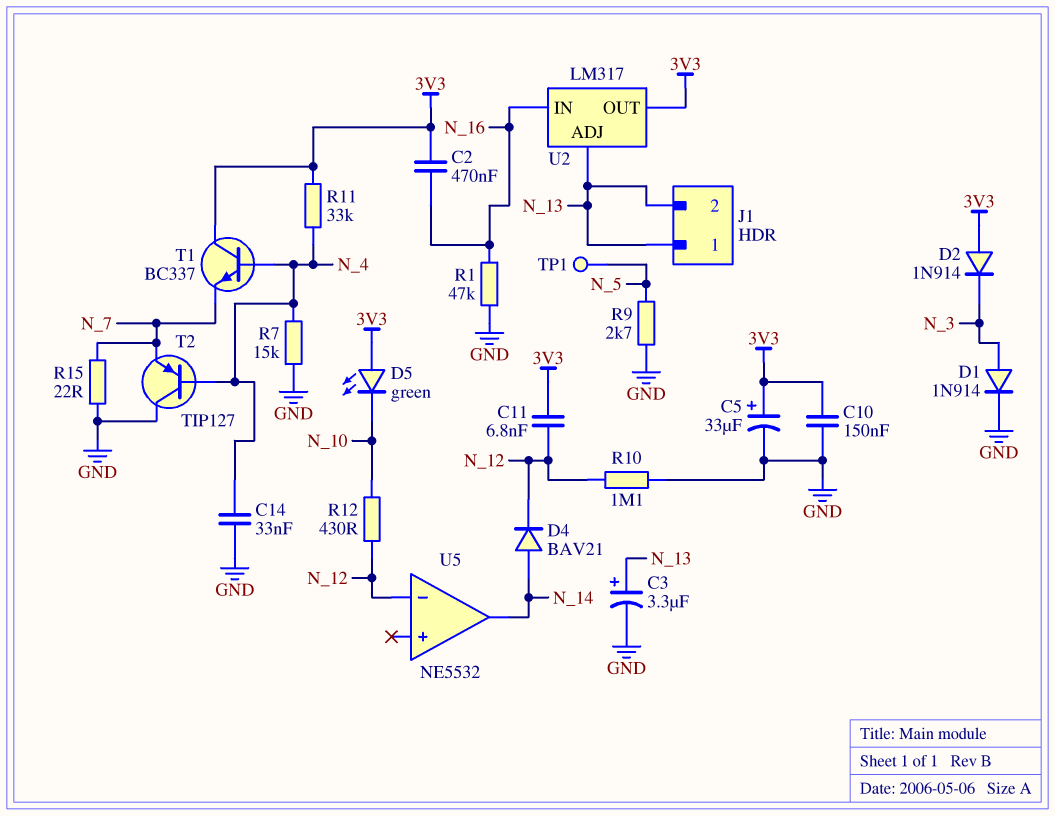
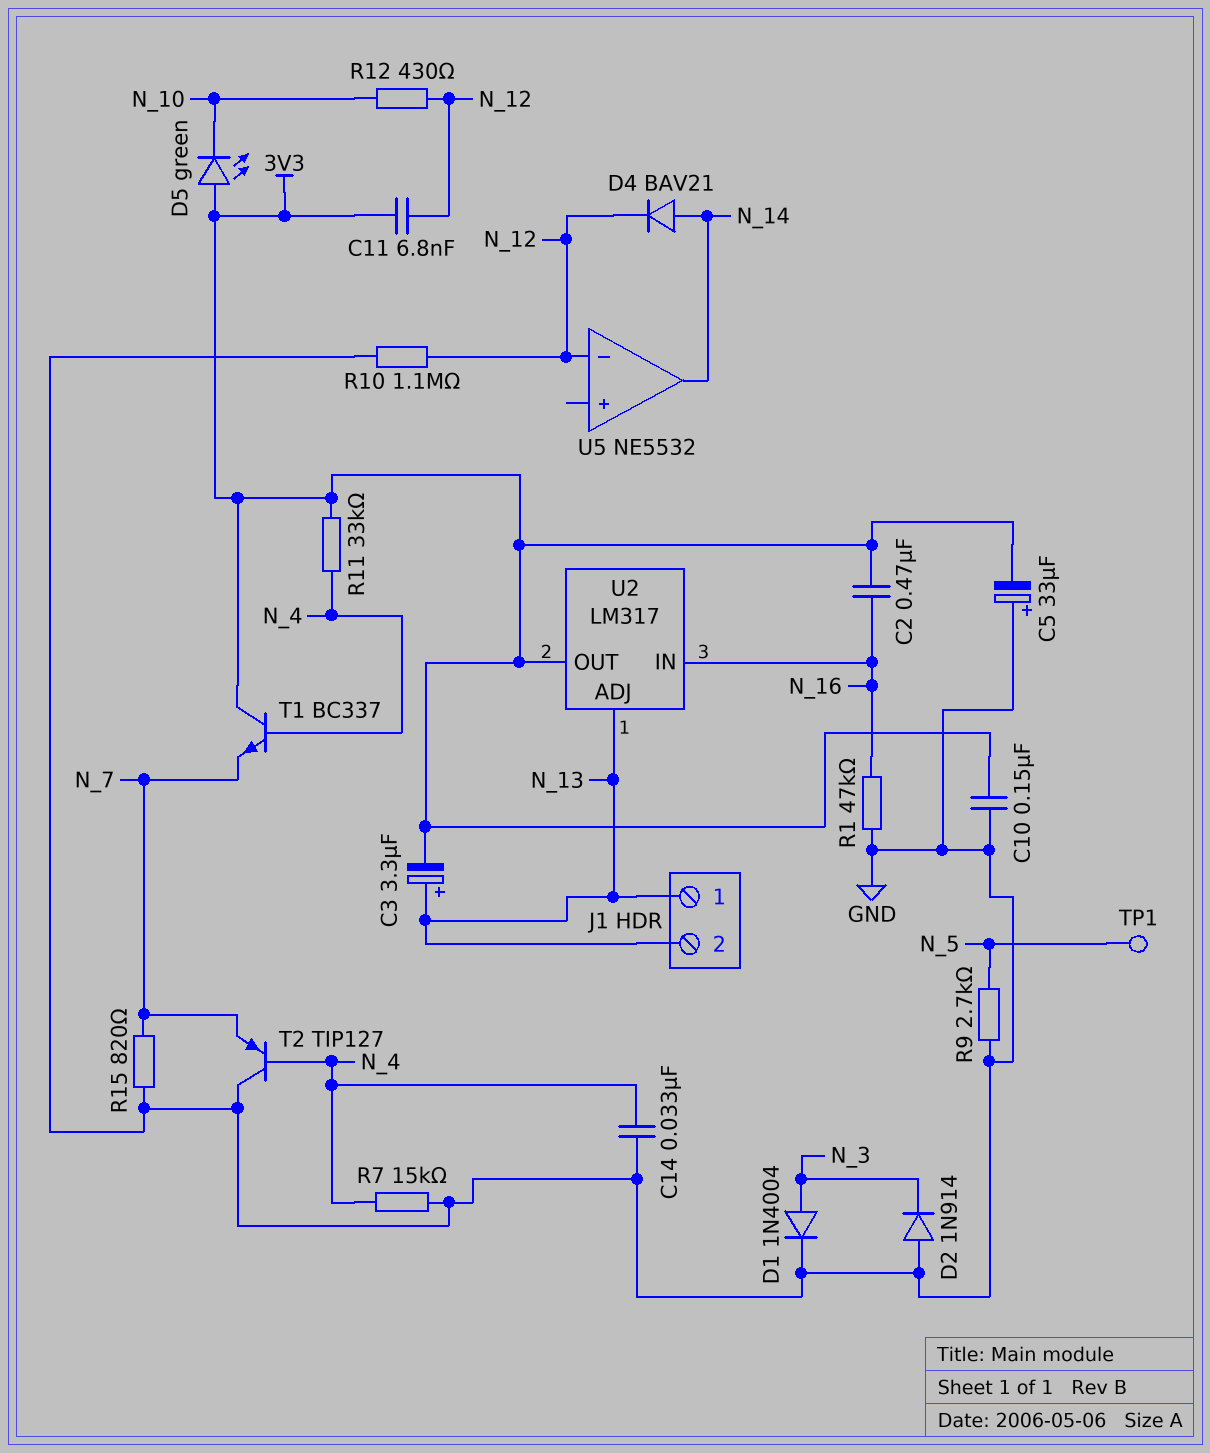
C3: 3.3uF (plus N_13, minus GND) -> 3.3uF (plus N_13, minus 3V3)
C5: 33uF (plus 3V3, minus GND) -> 33uF (plus GND, minus 3V3)
D1: diode 1N914 (A N_3, K GND) -> diode 1N4004 (A N_3, K GND)
D2: diode 1N914 (A 3V3, K N_3) -> diode 1N914 (A GND, K N_3)
R15: 22 (GND, N_7) -> 820 (GND, N_7)

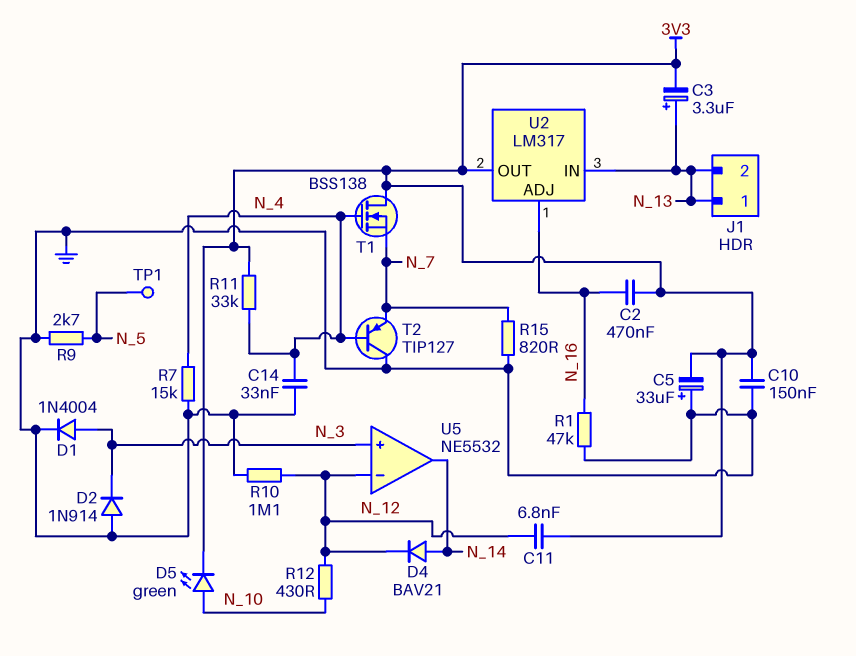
D5: LED green (A 3V3, K N_10) -> LED green (A N_10, K 3V3)
T1: NPN BC337 (B N_4, C 3V3, E N_7) -> NMOS BSS138 (G N_4, D 3V3, S N_7)
U2 pin ADJ: N_13 -> N_16
U2 pin IN: N_16 -> N_13
U5 pin in+: none -> N_3

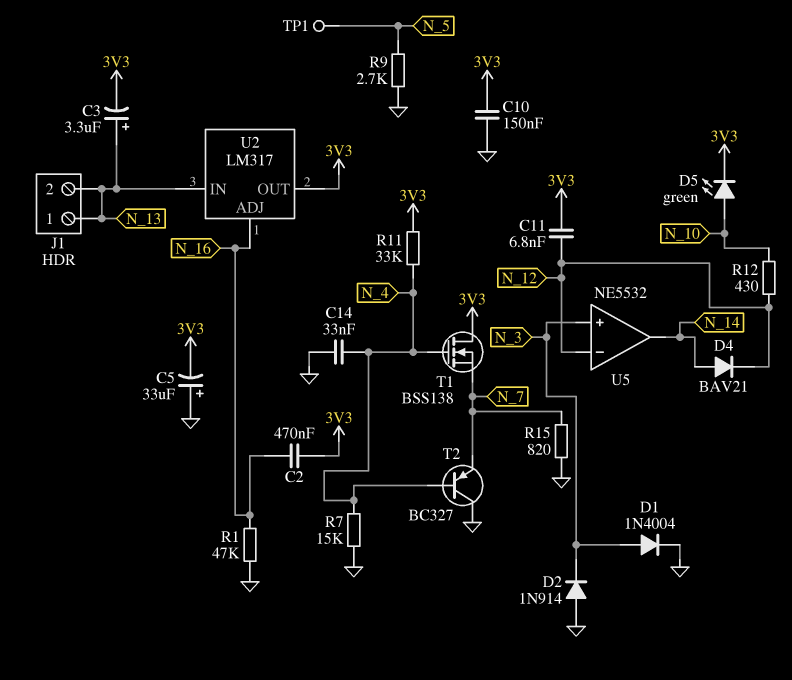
R10: 1.1M (GND, N_12) -> none
T2: PNP TIP127 (B N_4, C GND, E N_7) -> PNP BC327 (B N_4, C GND, E N_7)

